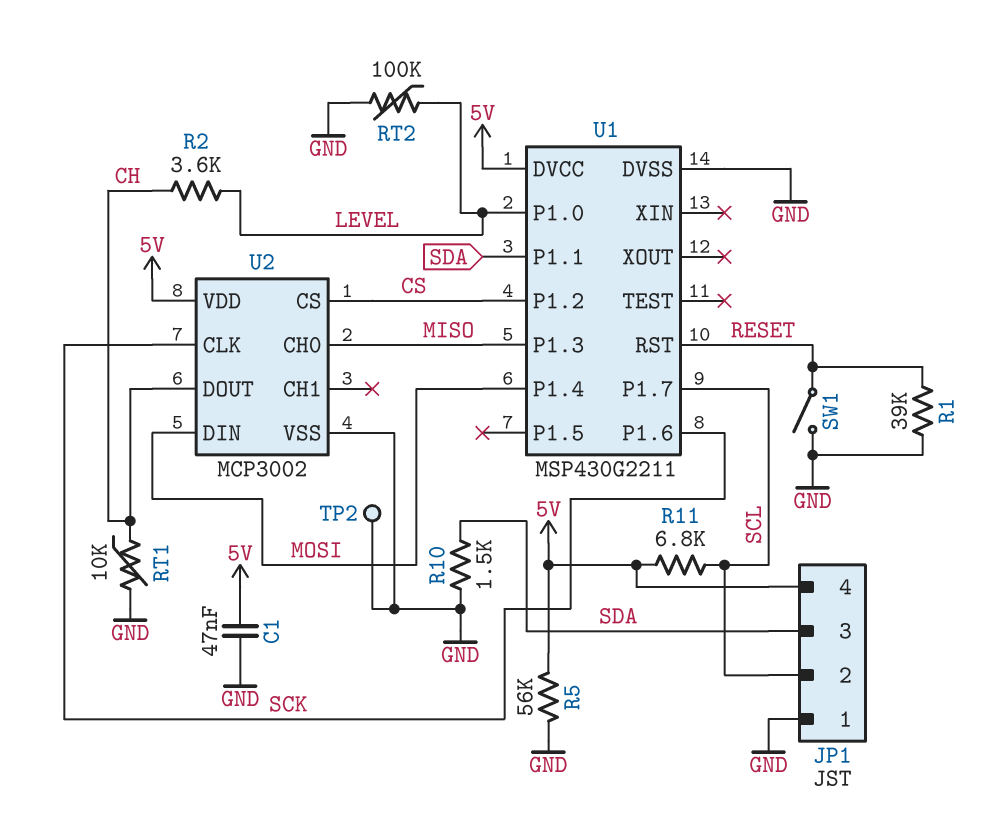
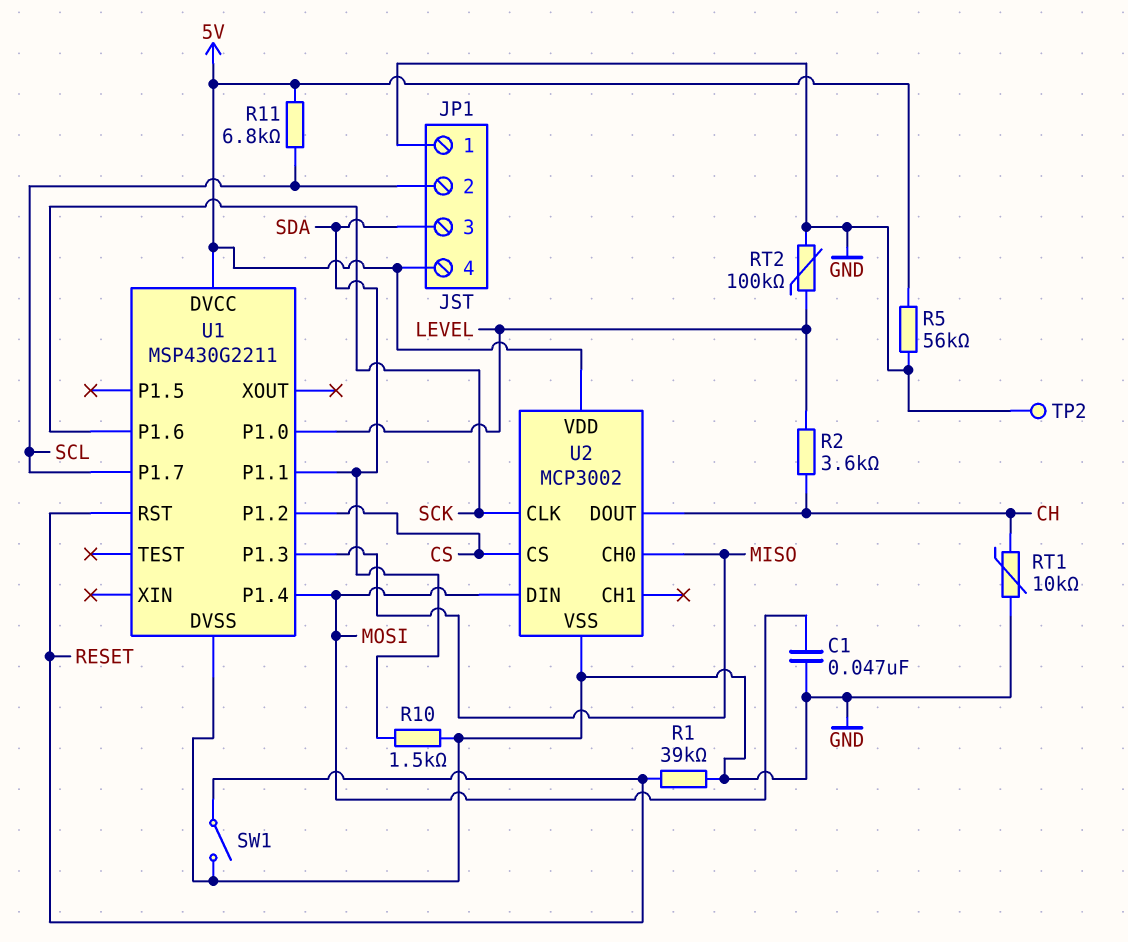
C1: 47nF (5V, GND) -> 47nF (GND, MOSI)

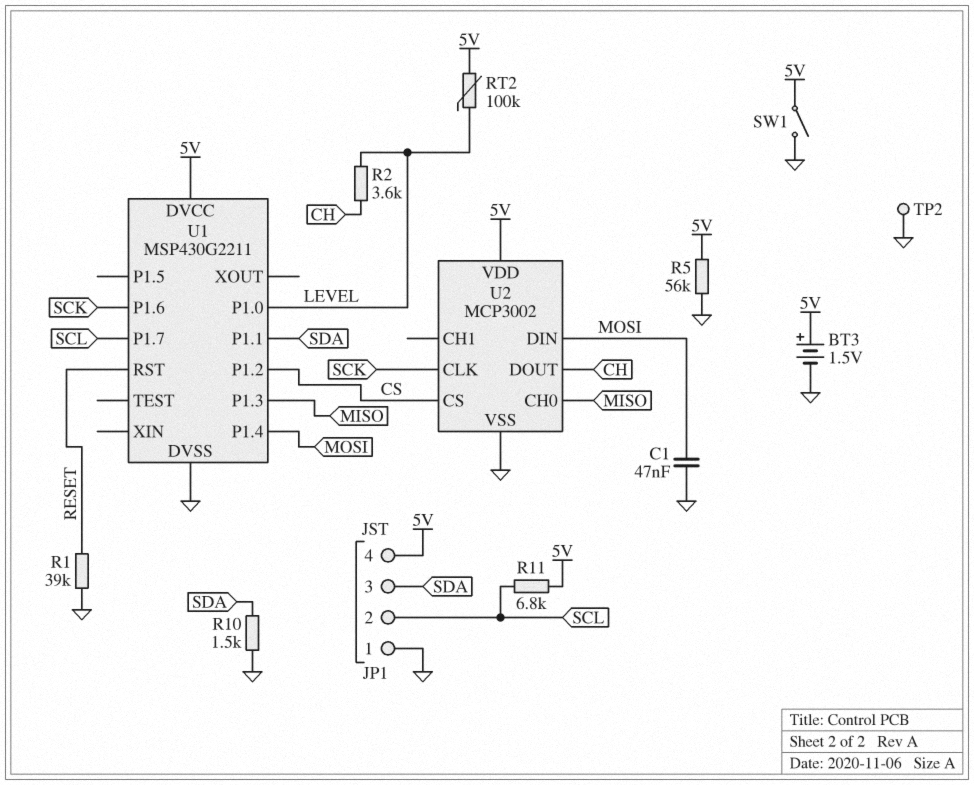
BT3: none -> 1.5V (plus 5V, minus GND)
RT1: 10k (CH, GND) -> none
RT2: 100k (GND, LEVEL) -> 100k (5V, LEVEL)
SW1: switch (GND, RESET) -> switch (5V, GND)

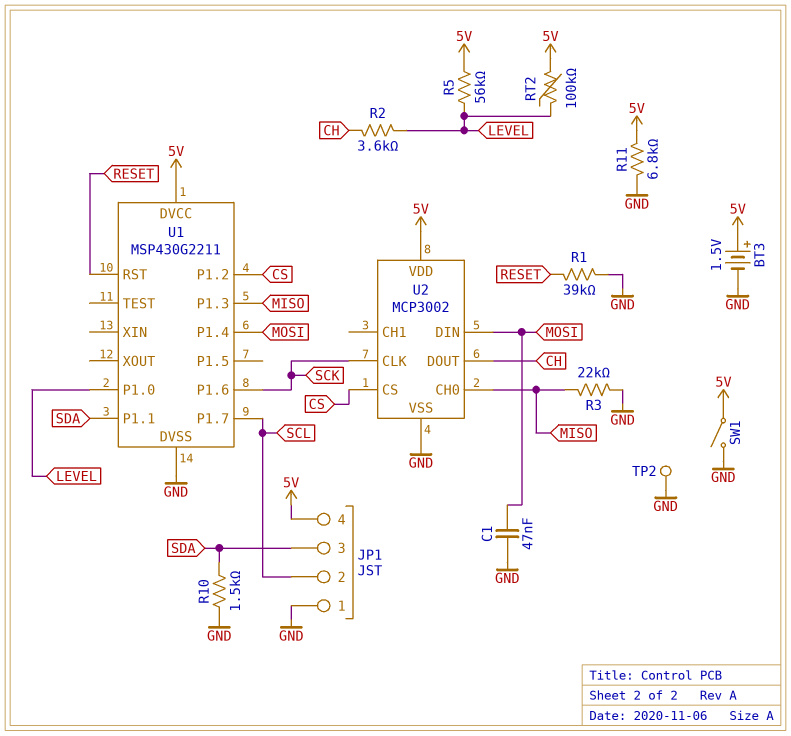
R3: none -> 22k (GND, MISO)
R5: 56k (5V, GND) -> 56k (5V, LEVEL)
R11: 6.8k (5V, SCL) -> 6.8k (5V, GND)

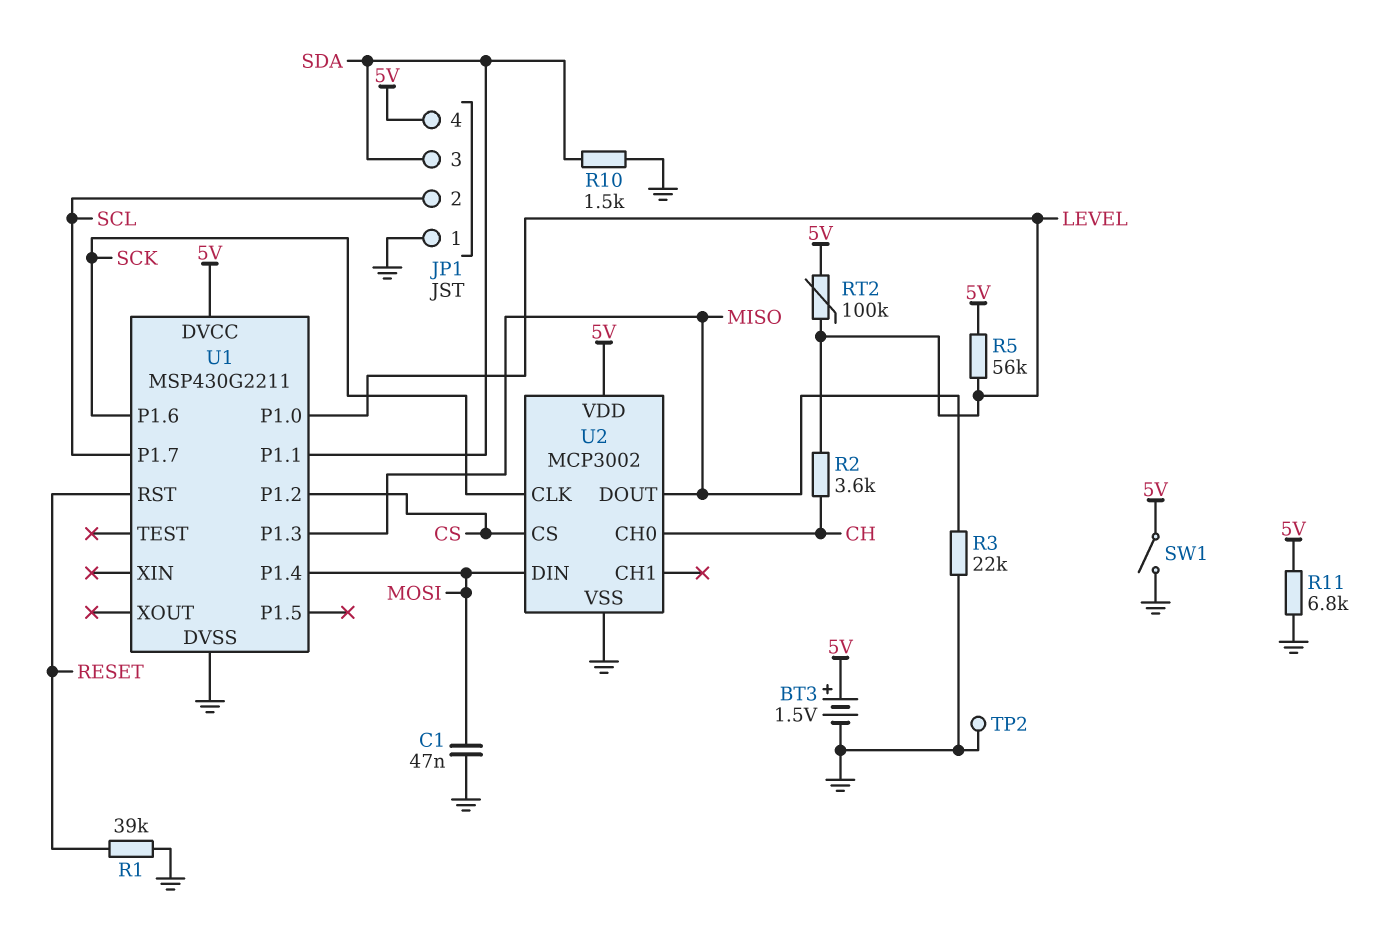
U2 pin CH0: MISO -> CH
U2 pin DOUT: CH -> MISO

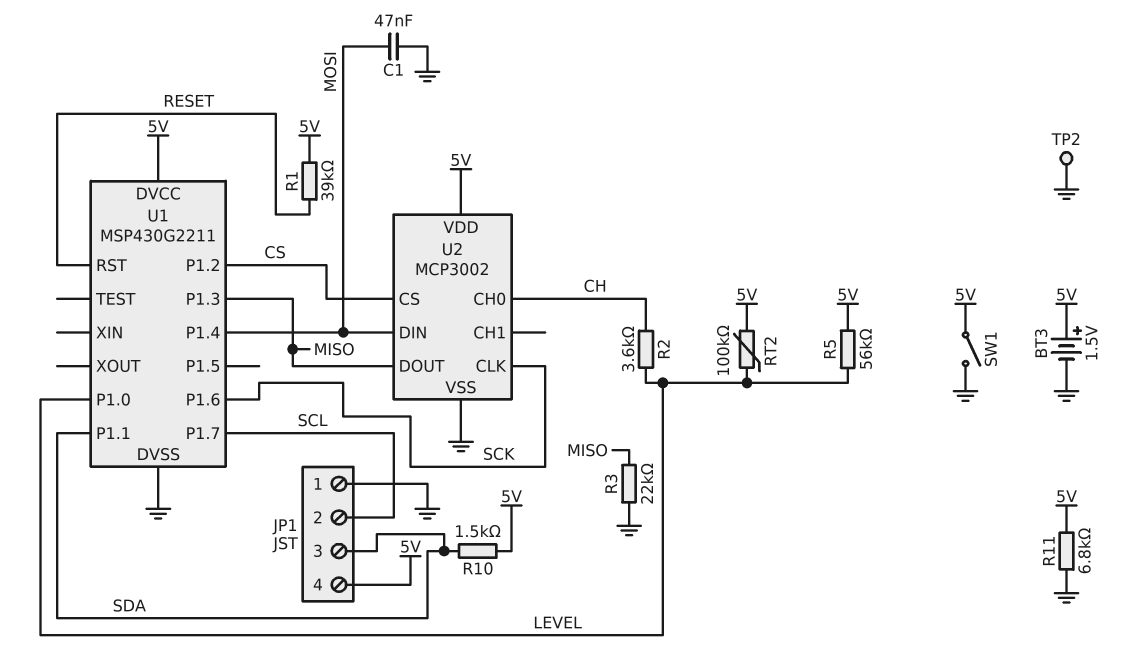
R1: 39k (GND, RESET) -> 39k (5V, RESET)
R10: 1.5k (GND, SDA) -> 1.5k (5V, SDA)

